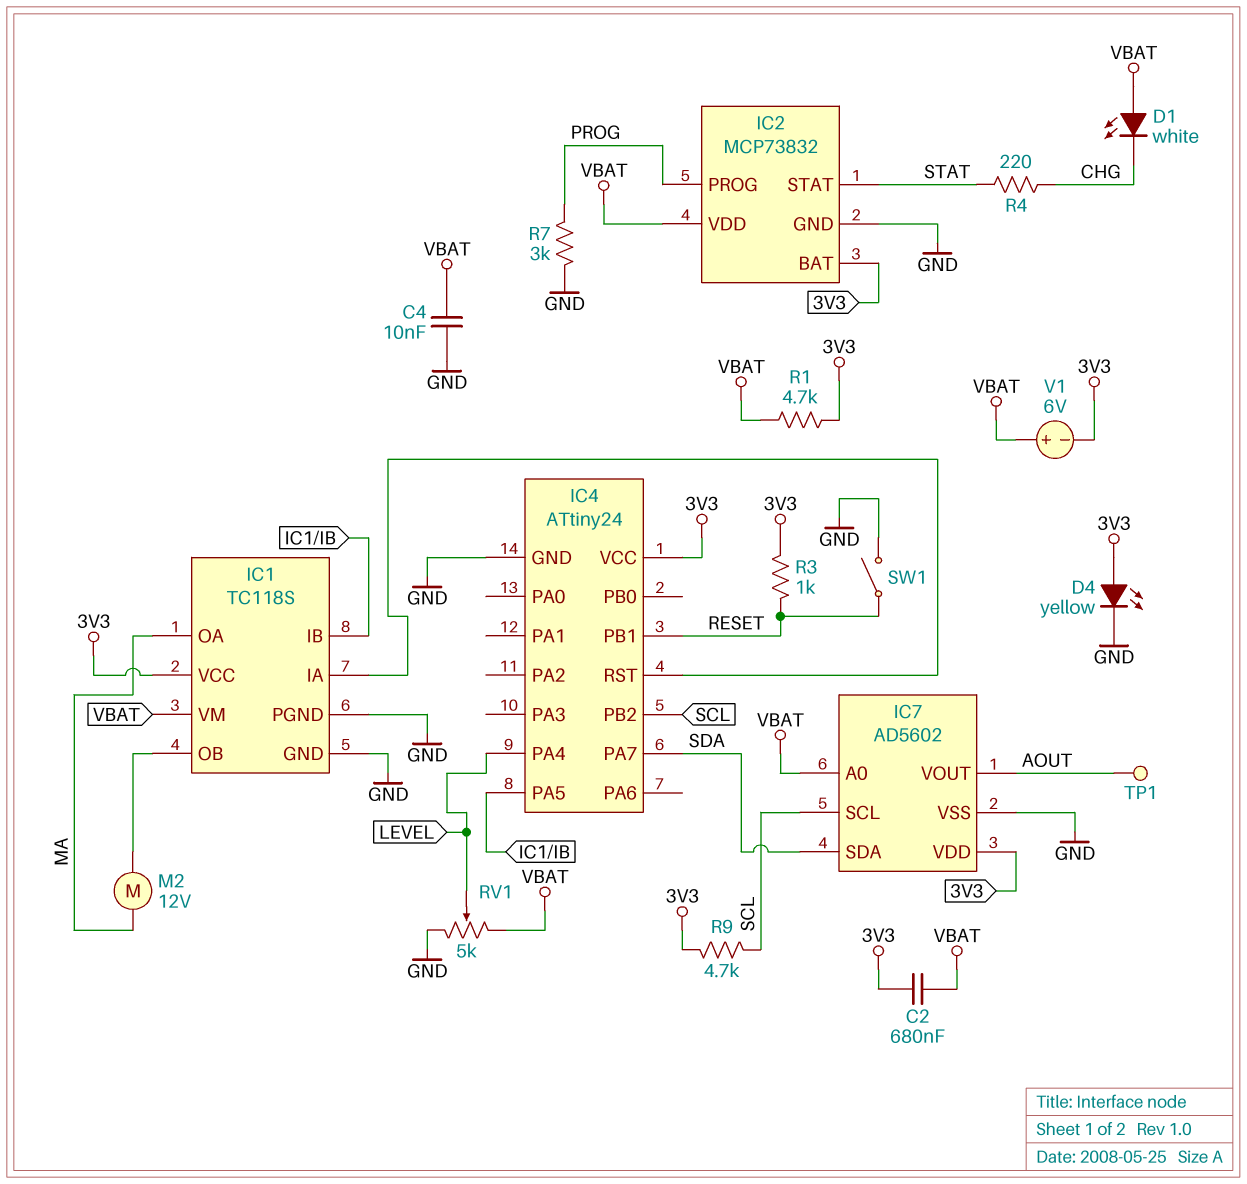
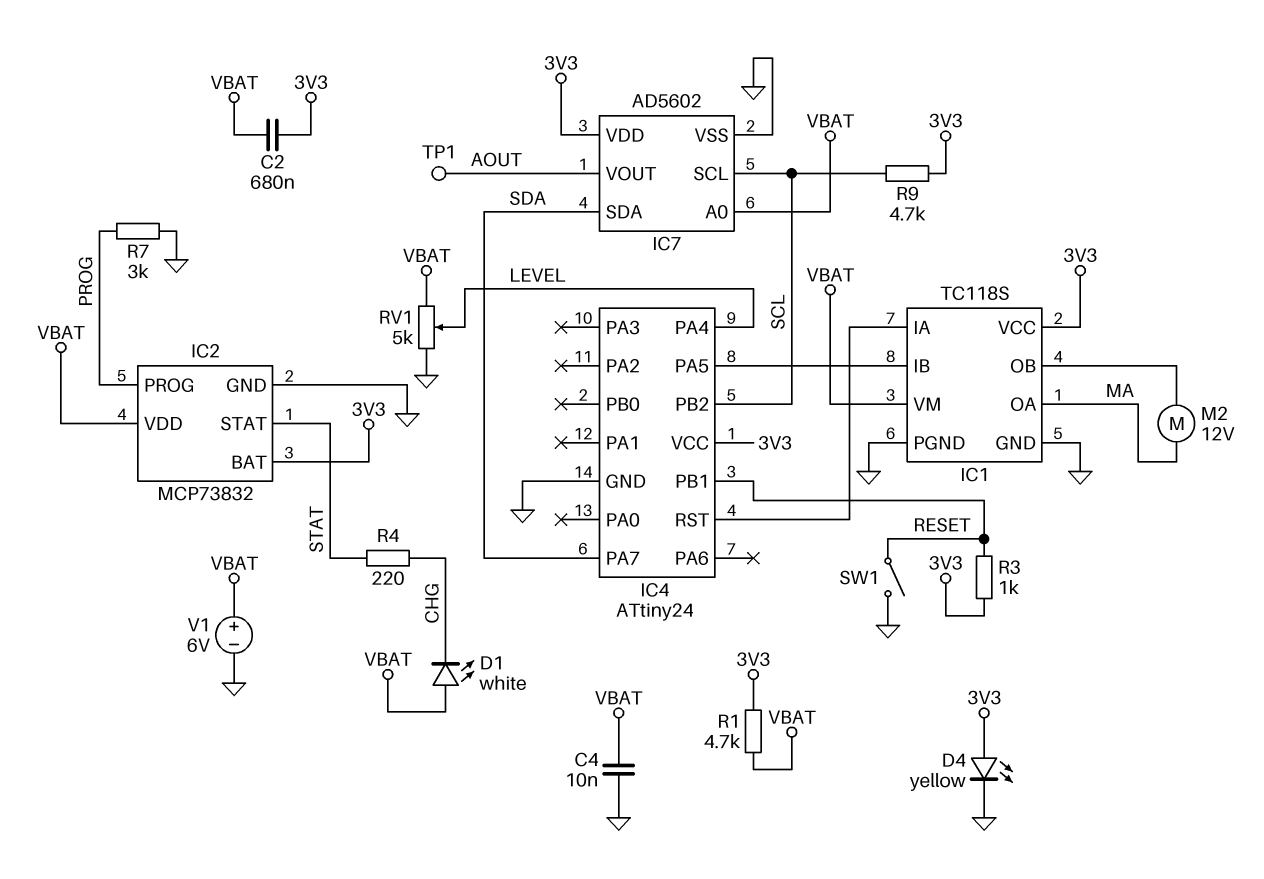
V1: 6V (plus VBAT, minus 3V3) -> 6V (plus VBAT, minus GND)

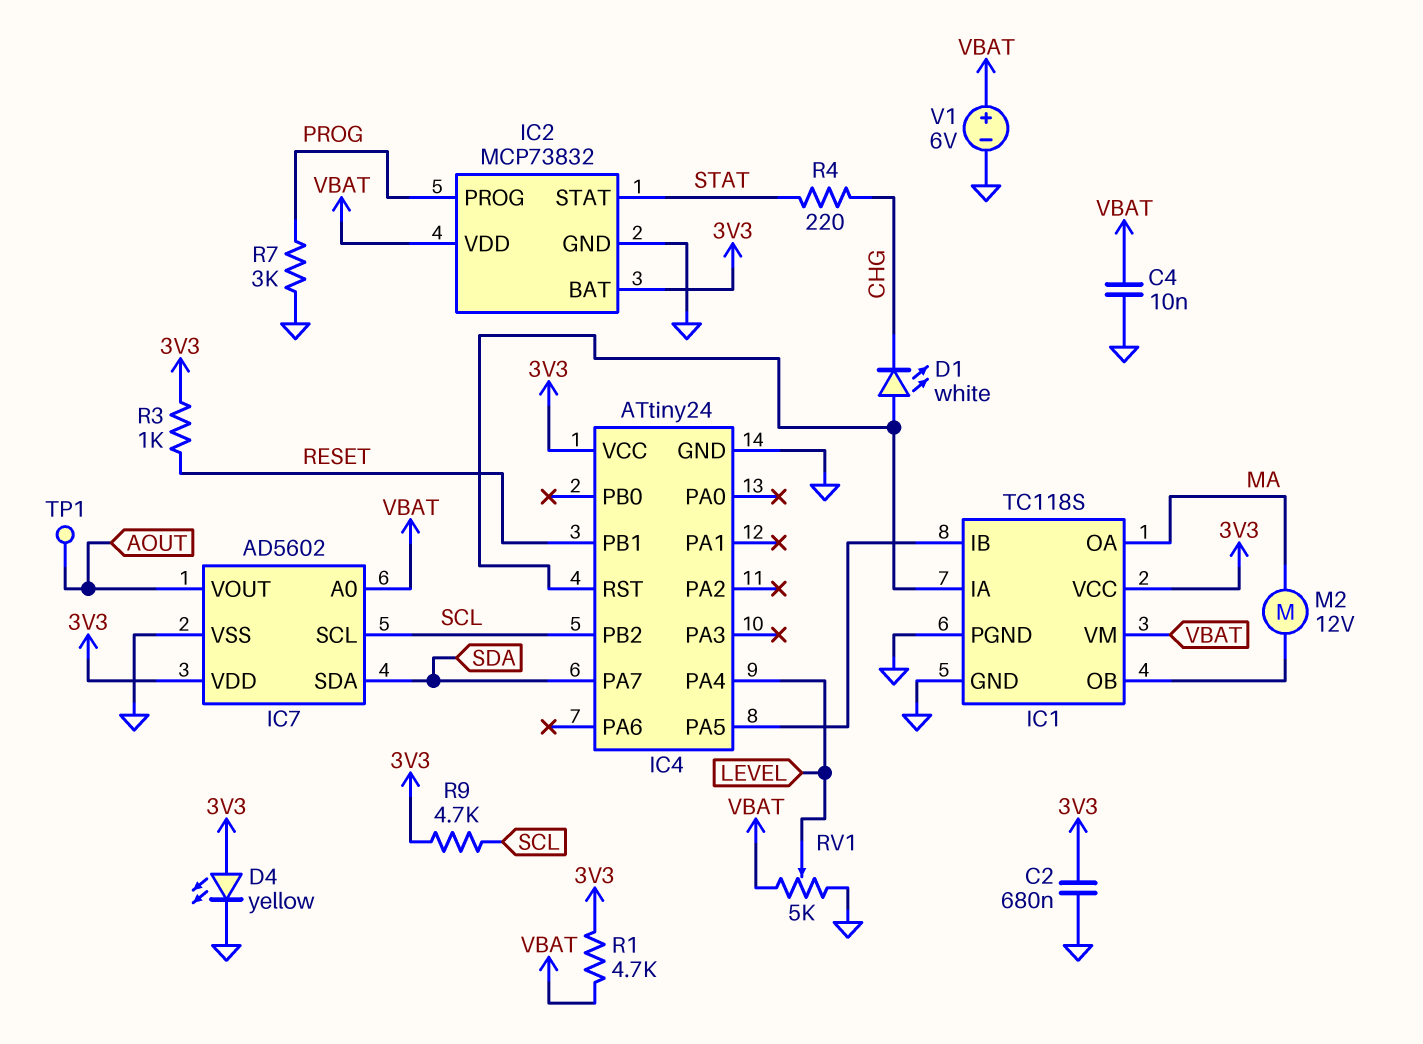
C2: 680nF (3V3, VBAT) -> 680nF (3V3, GND)
D1: LED white (A VBAT, K CHG) -> LED white (A IC1/IA, K CHG)
SW1: switch (GND, RESET) -> none

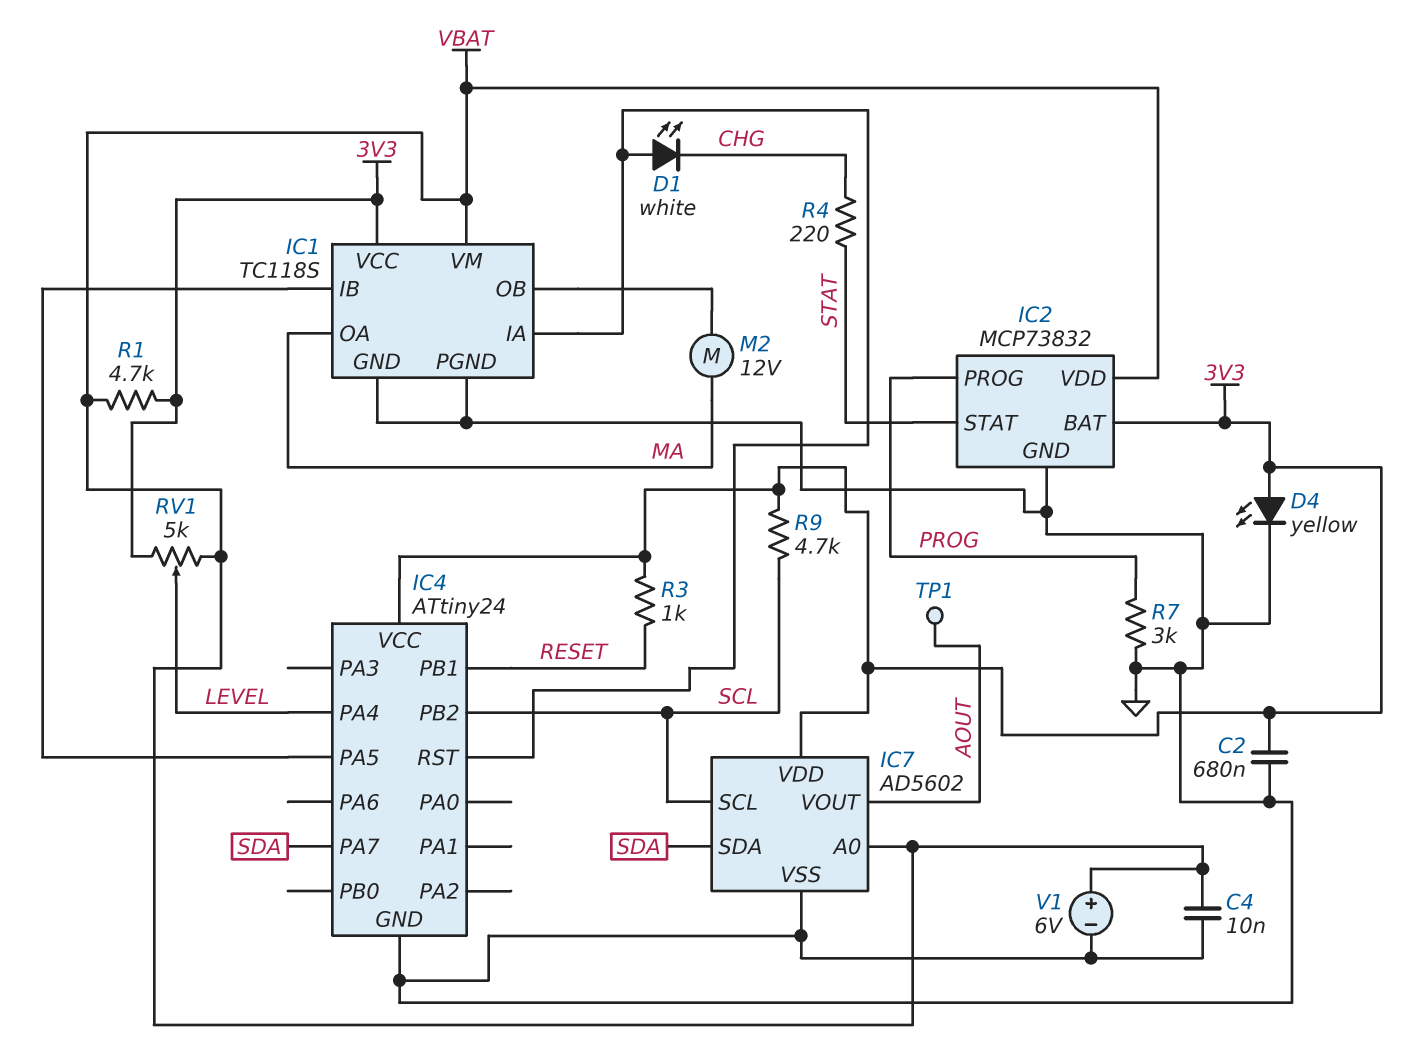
RV1: 5k (GND, VBAT, wiper LEVEL) -> 5k (3V3, VBAT, wiper LEVEL)

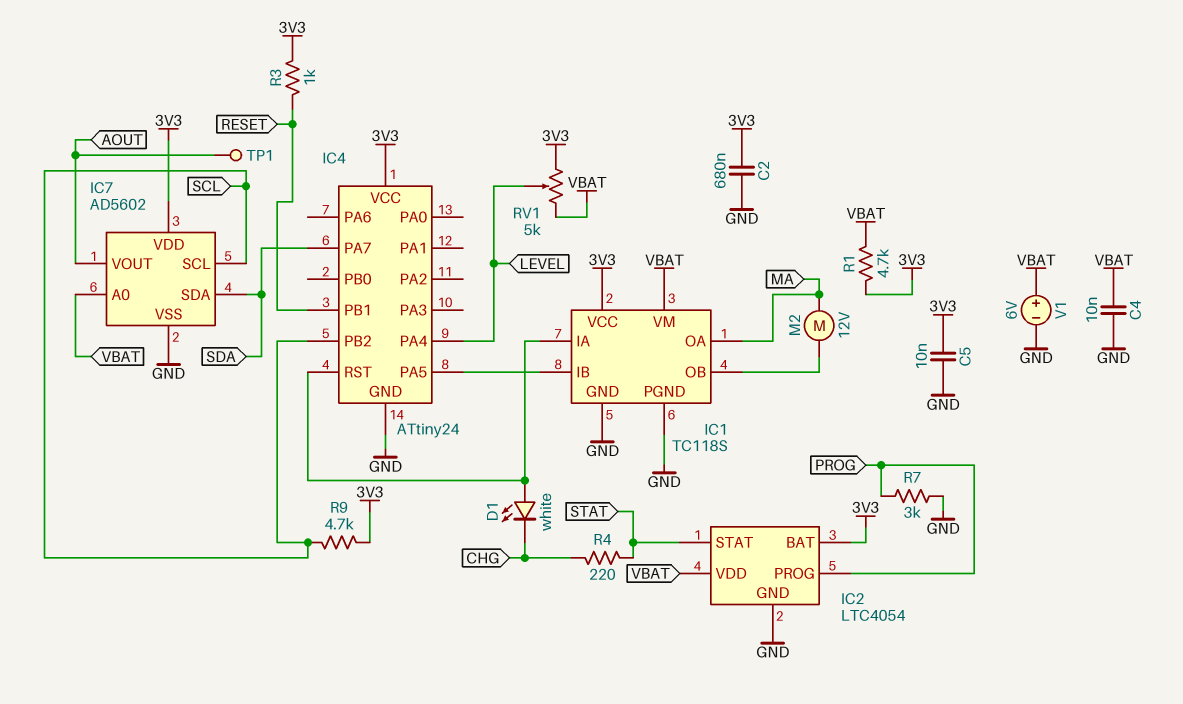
C5: none -> 10nF (3V3, GND)
D4: LED yellow (A 3V3, K GND) -> none
IC2: MCP73832 -> LTC4054

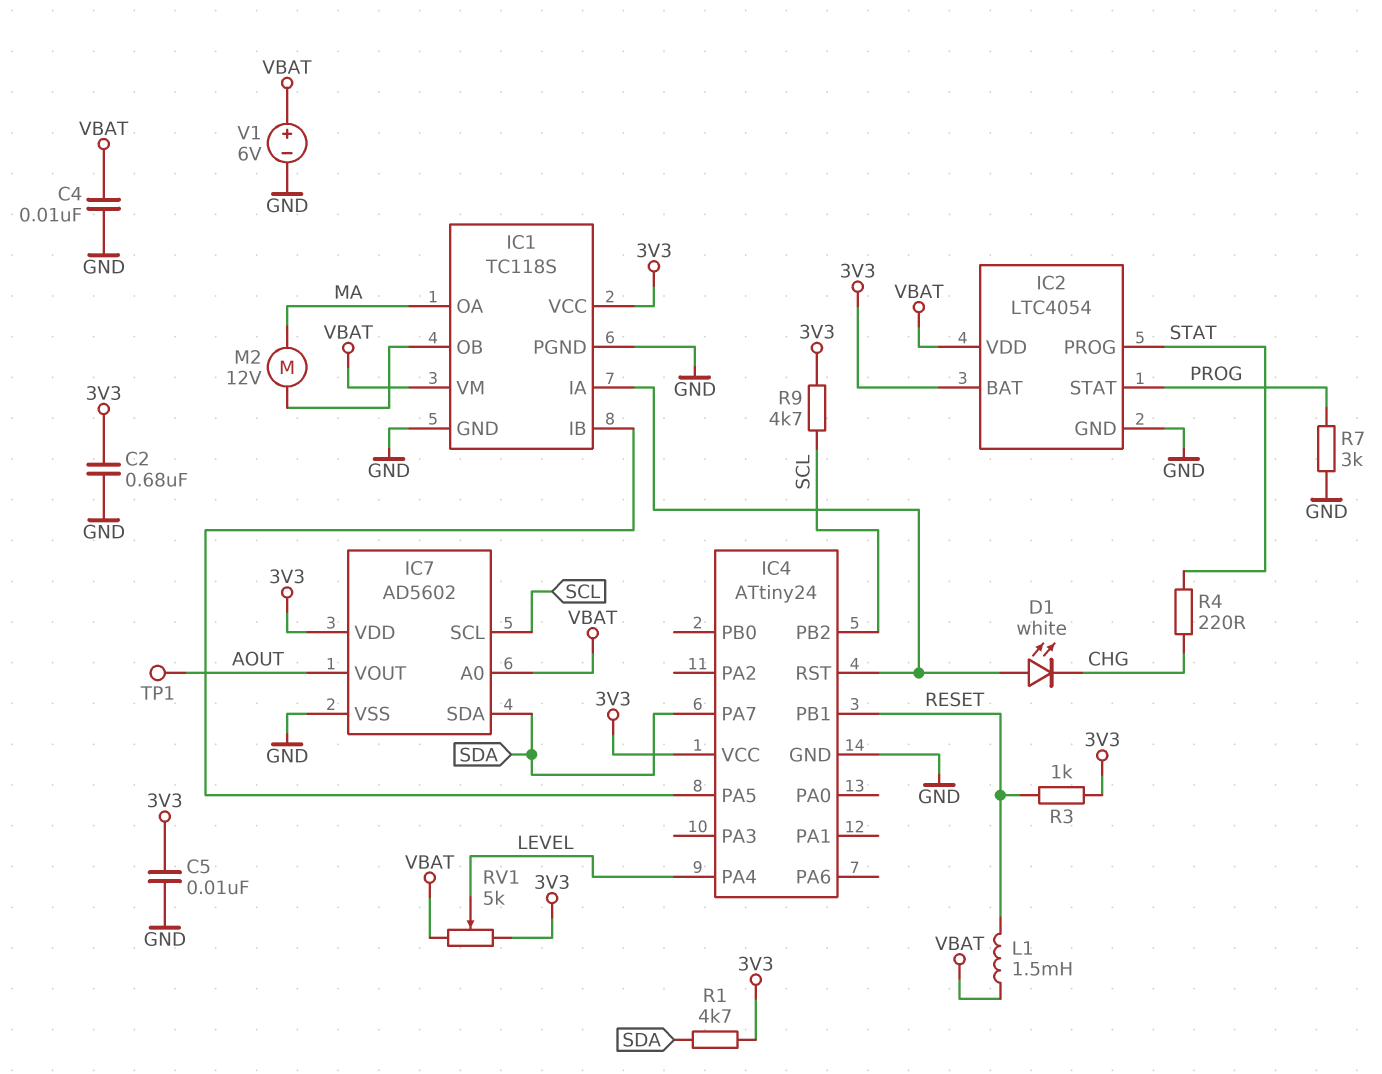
IC2 pin PROG: PROG -> STAT
IC2 pin STAT: STAT -> PROG
L1: none -> 1.5mH (RESET, VBAT)
R1: 4.7k (3V3, VBAT) -> 4.7k (3V3, SDA)

